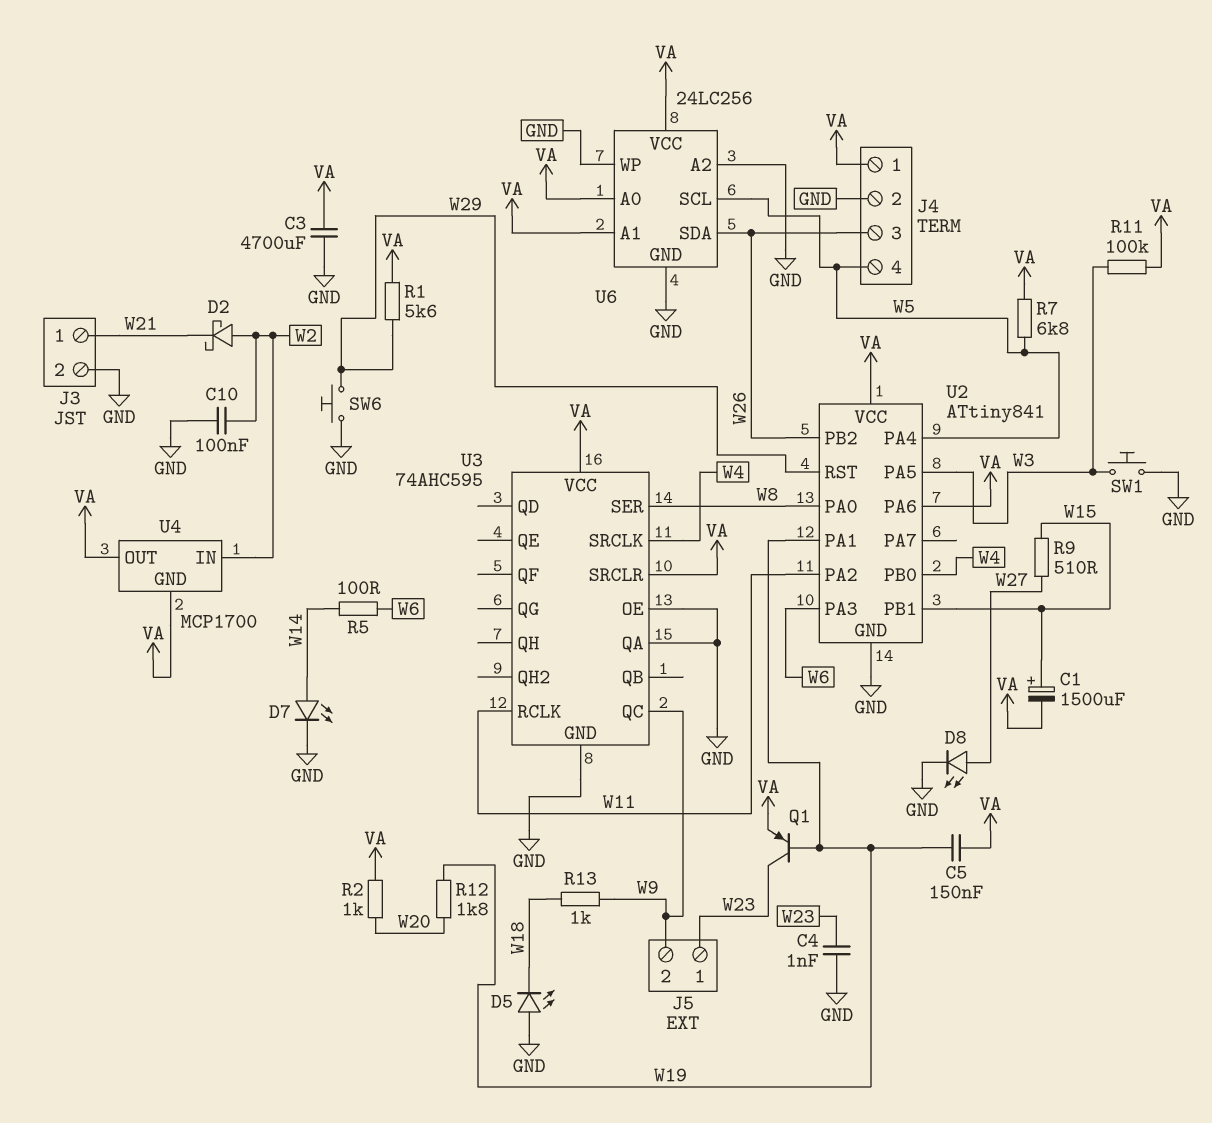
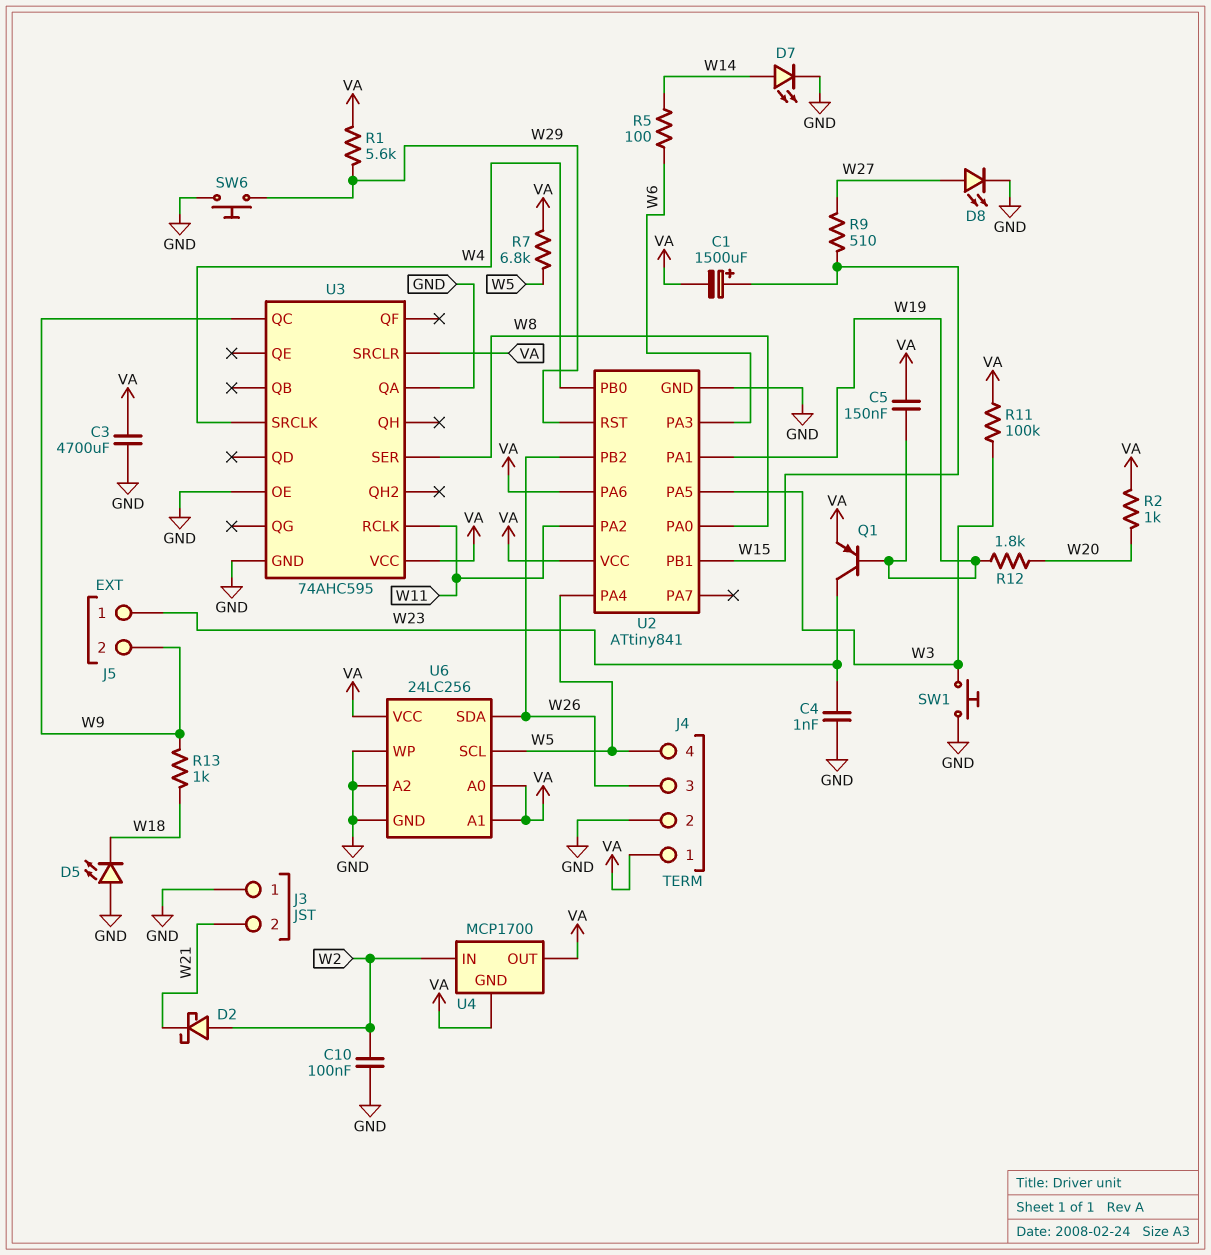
J3 pin 1: W21 -> GND
J3 pin 2: GND -> W21

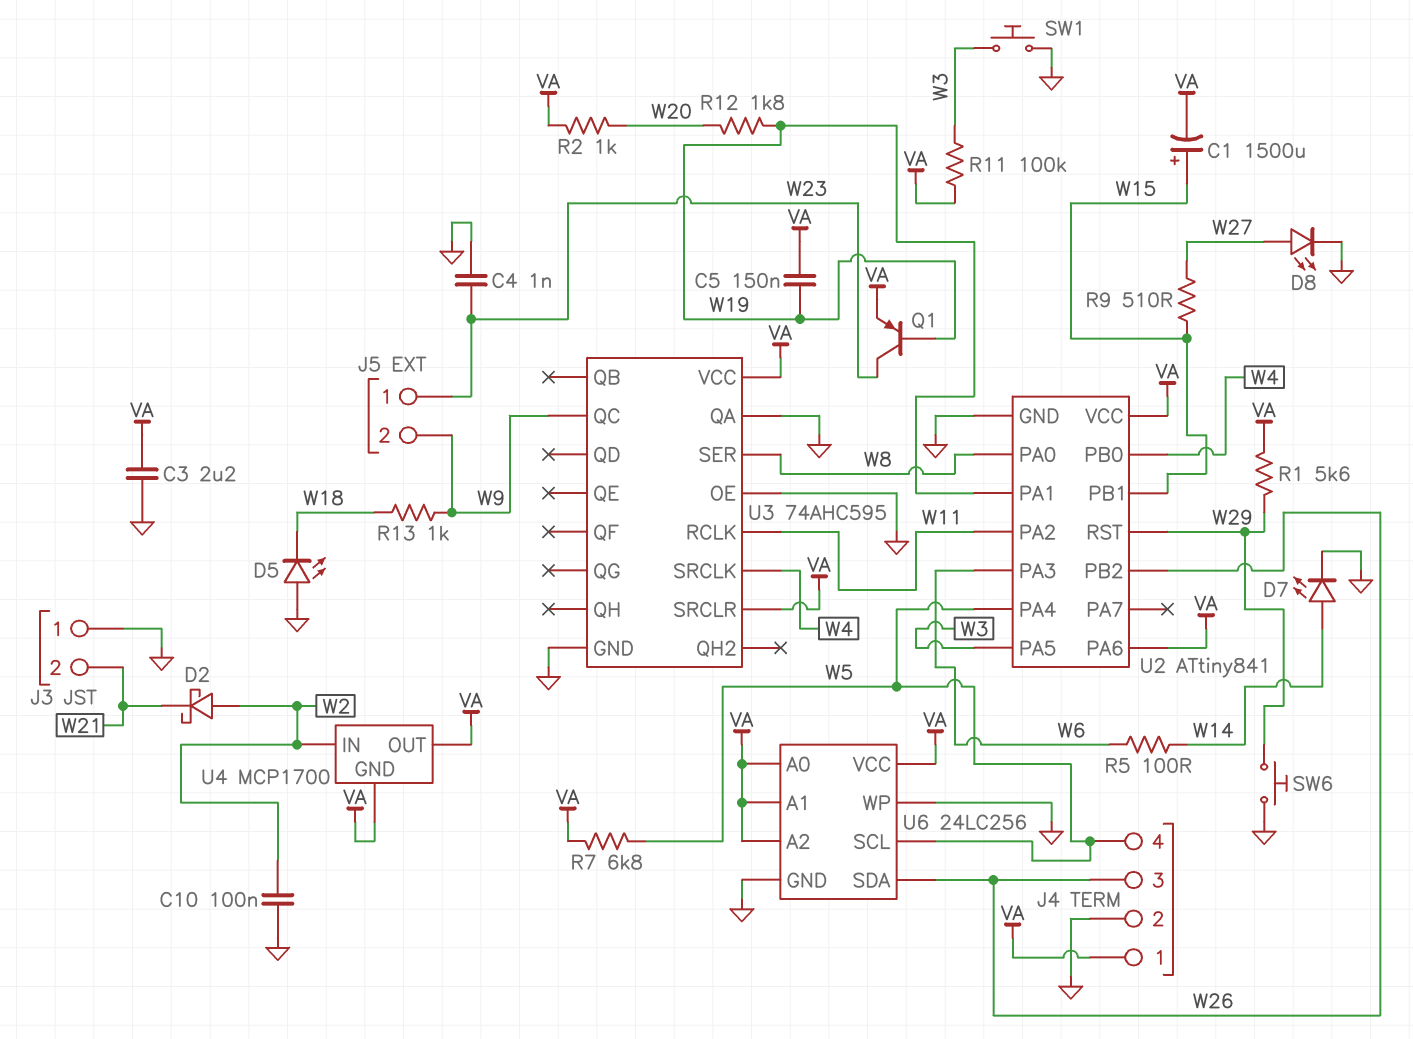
C3: 4700uF (GND, VA) -> 2.2uF (GND, VA)
U6 pin A2: GND -> VA

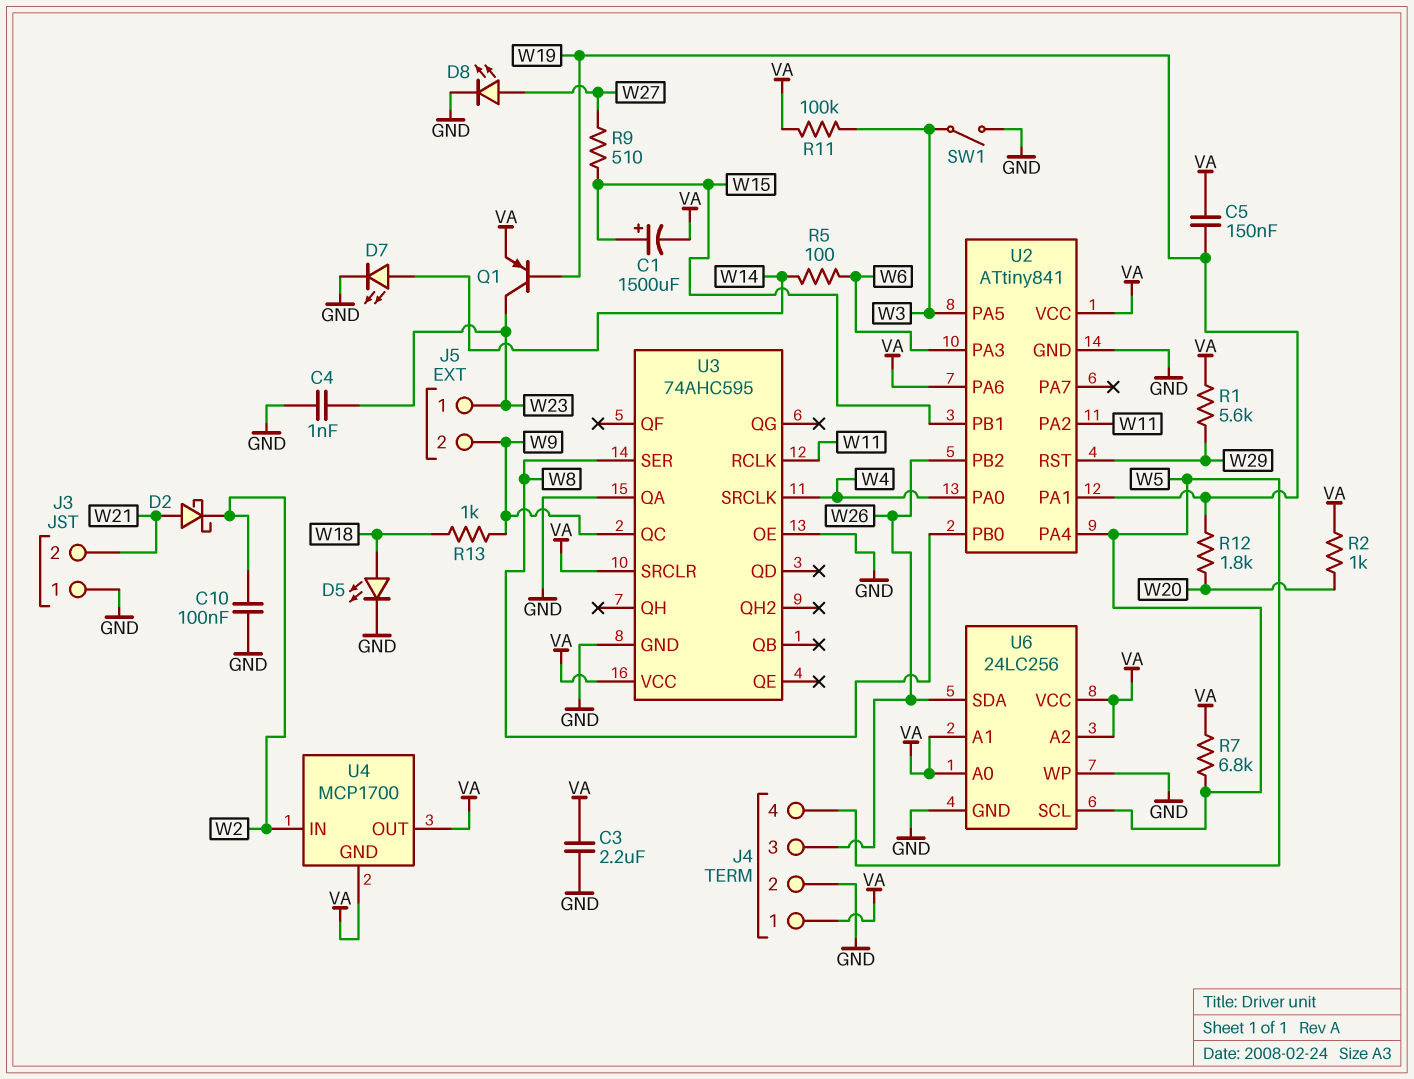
D2: schottky (A W2, K W21) -> schottky (A W21, K W2)
D5: LED (A GND, K W18) -> LED (A W18, K GND)
SW1: button (GND, W3) -> switch (GND, W3)
SW6: button (GND, W29) -> none
U2 pin PA0: W8 -> W4
U2 pin PB0: W4 -> W8

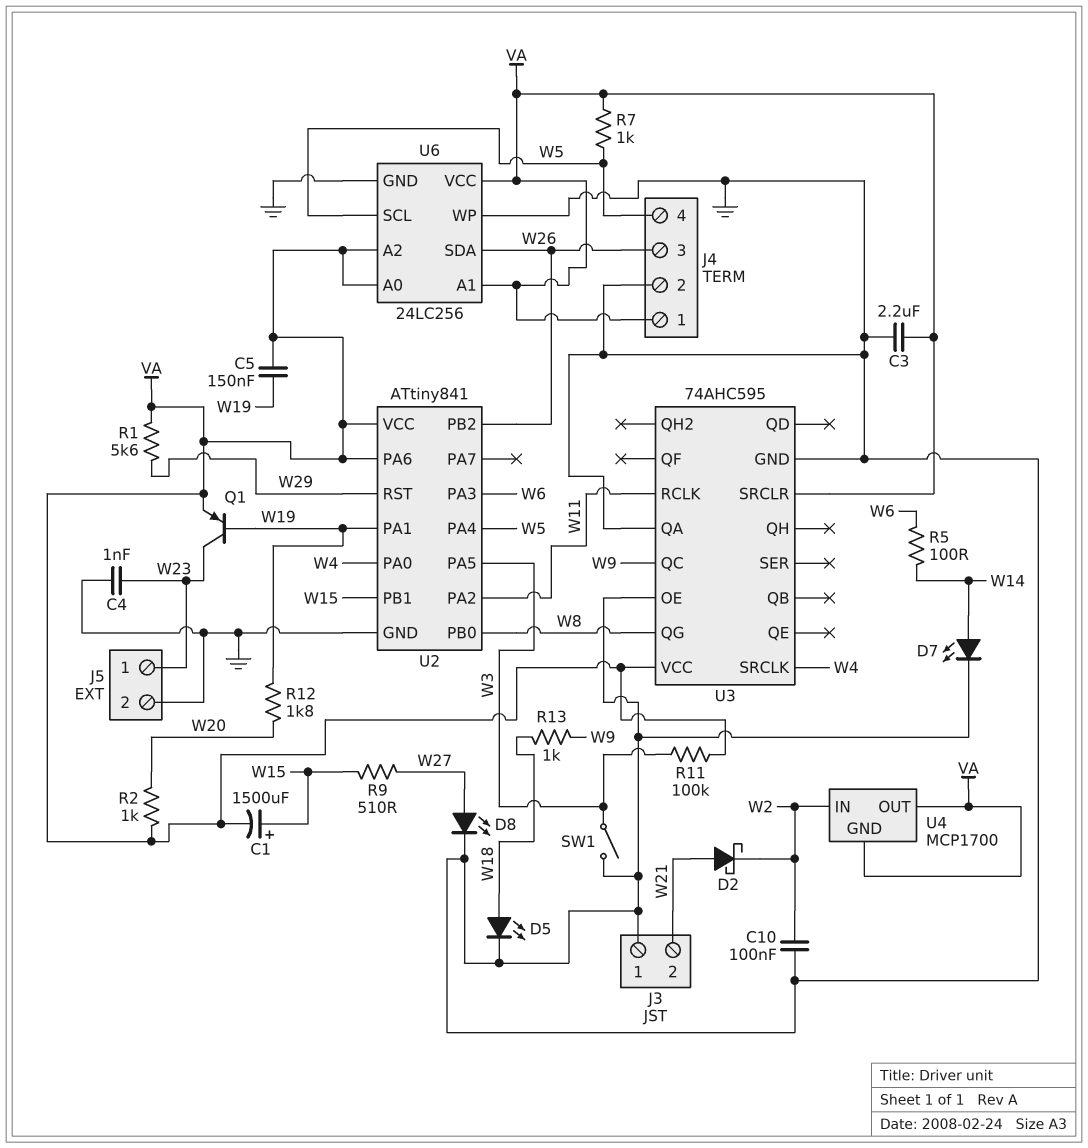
J5 pin 2: W9 -> GND
R7: 6.8k (VA, W5) -> 1k (VA, W5)
U3 pin QG: none -> W8
U3 pin SER: W8 -> none

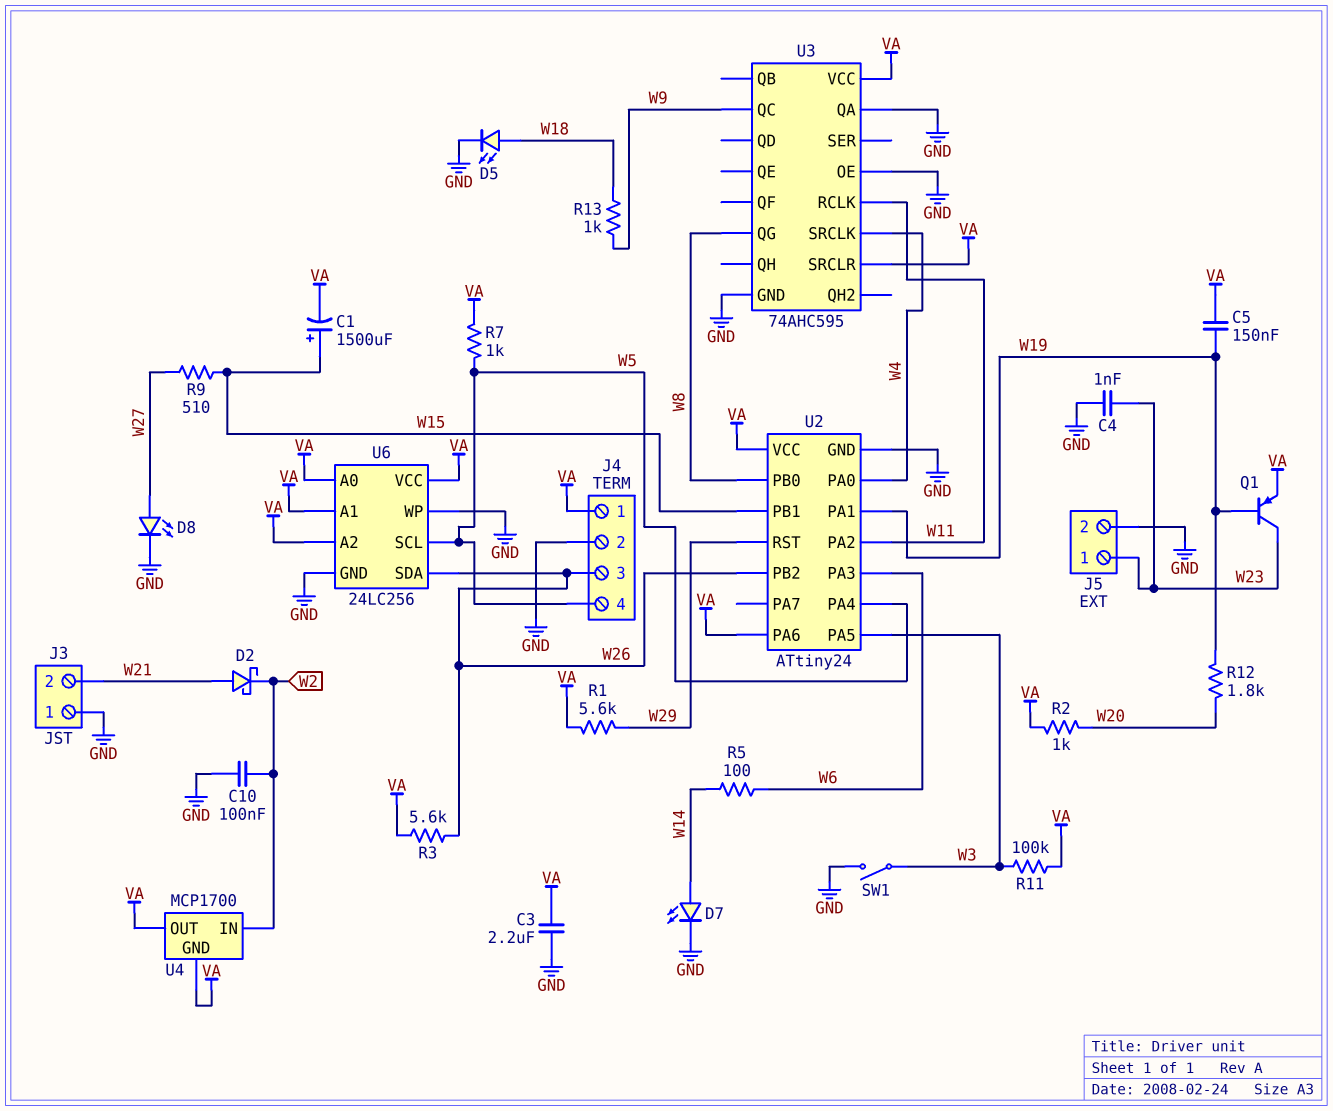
R3: none -> 5.6k (VA, W26)
U2: ATtiny841 -> ATtiny24

